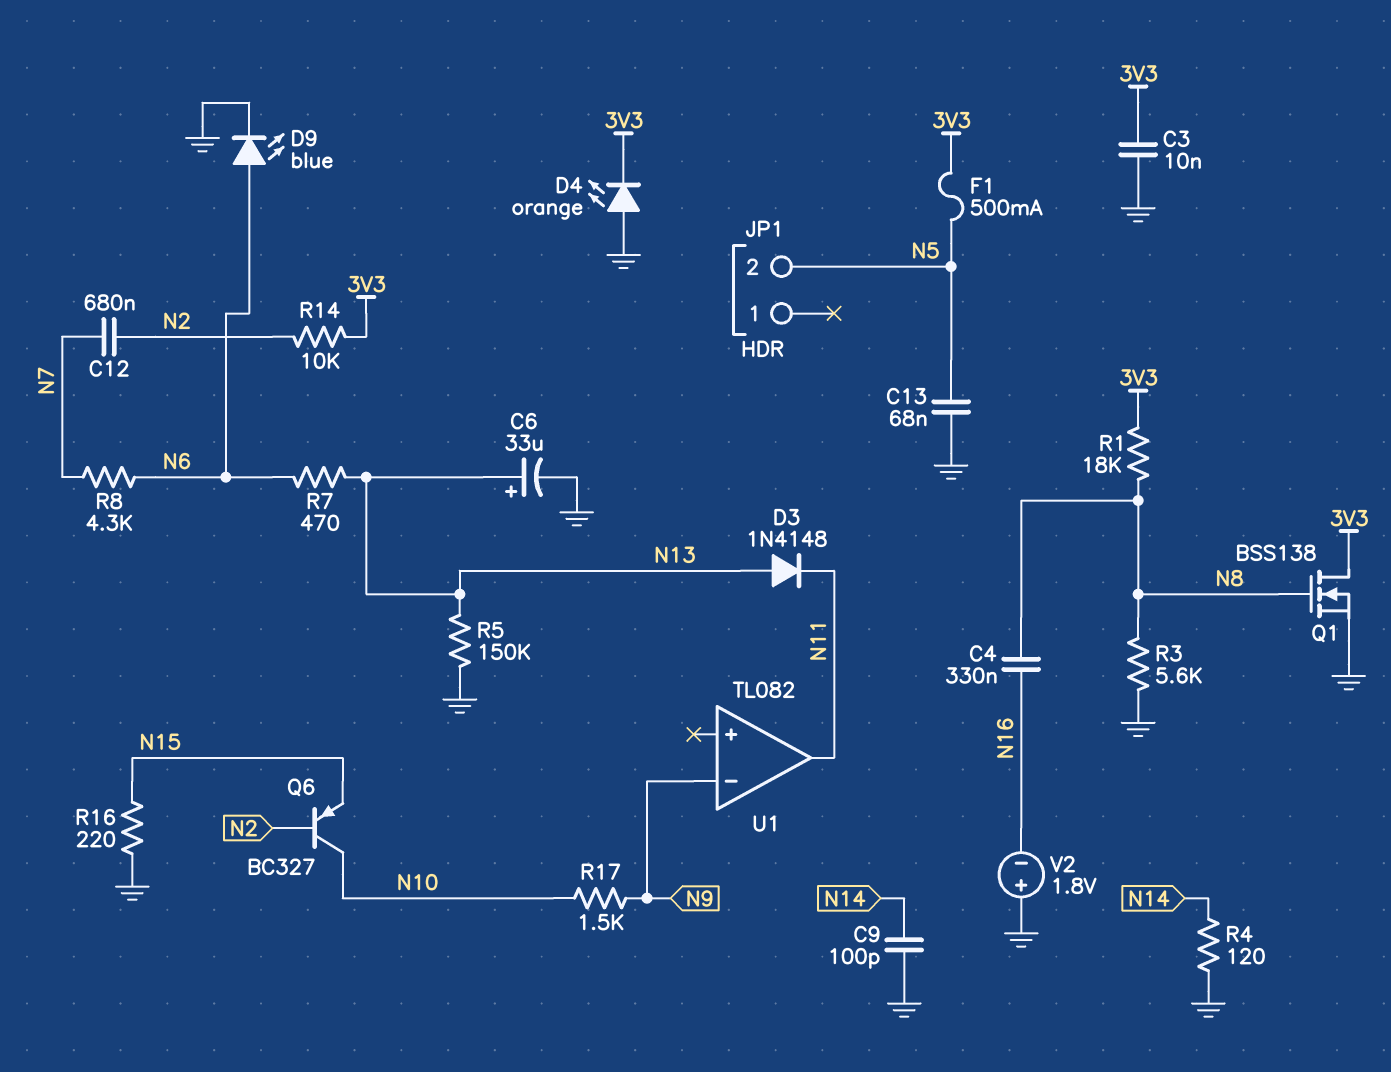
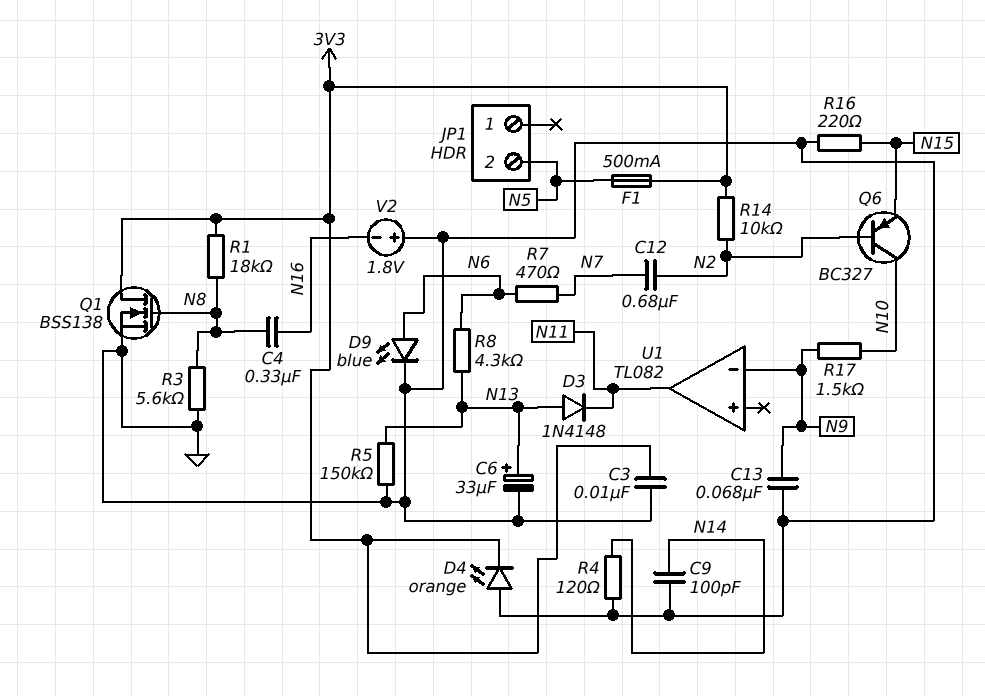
C13: 68nF (GND, N5) -> 68nF (GND, N9)
R7: 470 (N6, N13) -> 470 (N6, N7)
R8: 4.3k (N6, N7) -> 4.3k (N6, N13)

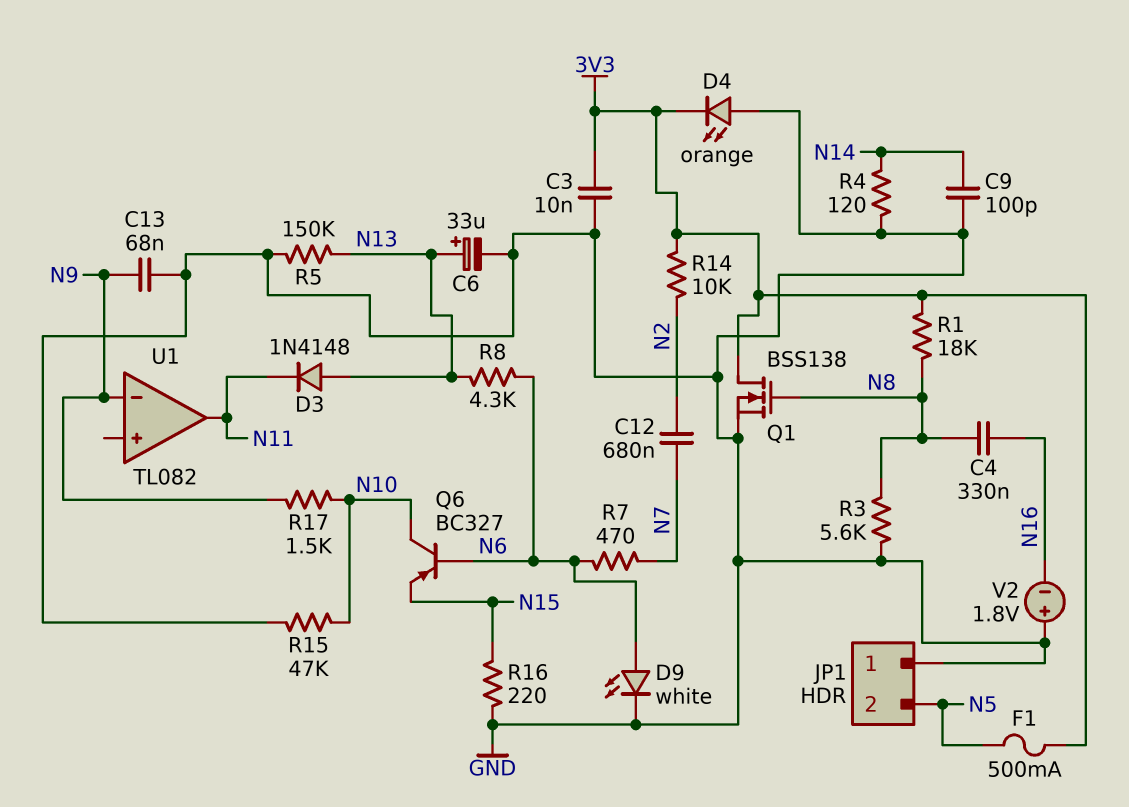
D9: LED blue (A N6, K GND) -> LED white (A N6, K GND)
JP1 pin 1: none -> GND
Q6: PNP BC327 (B N2, C N10, E N15) -> PNP BC327 (B N6, C N10, E N15)
R15: none -> 47k (GND, N10)

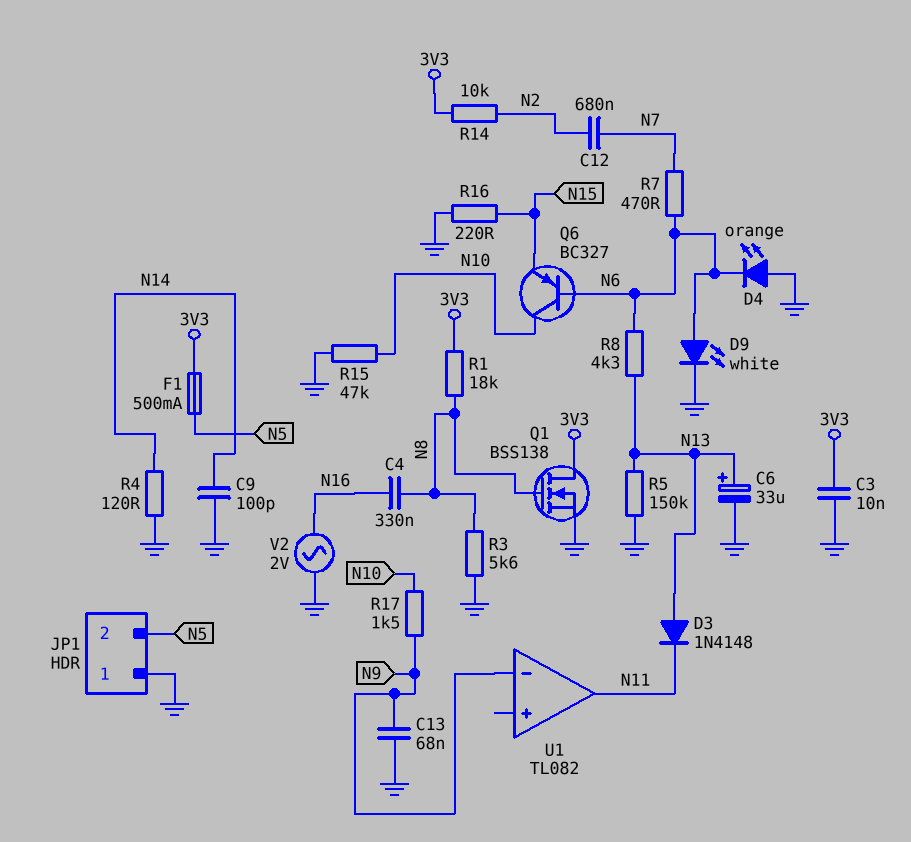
D4: LED orange (A GND, K 3V3) -> LED orange (A GND, K N6)
V2: 1.8V (plus GND, minus N16) -> AC 2V (GND, N16)

